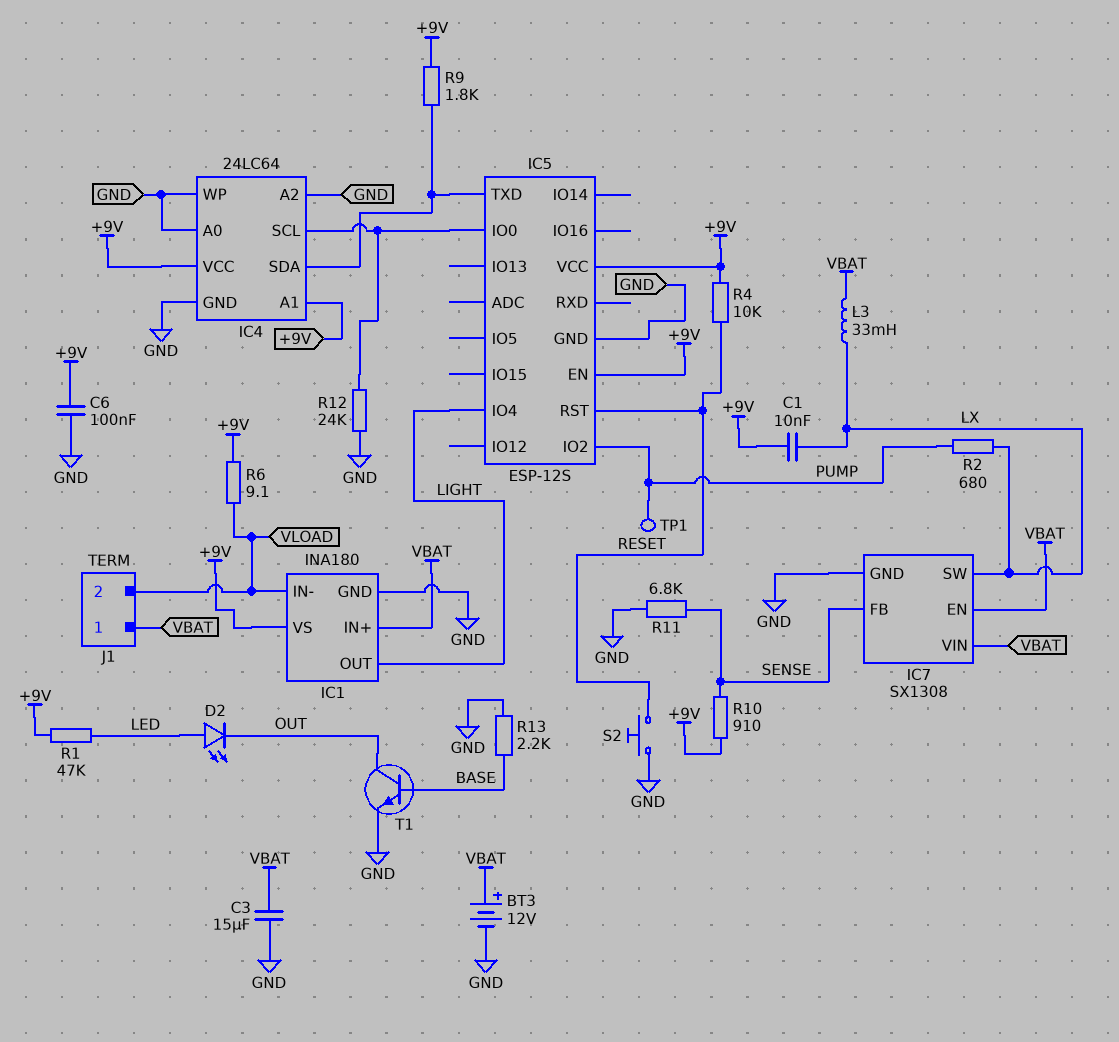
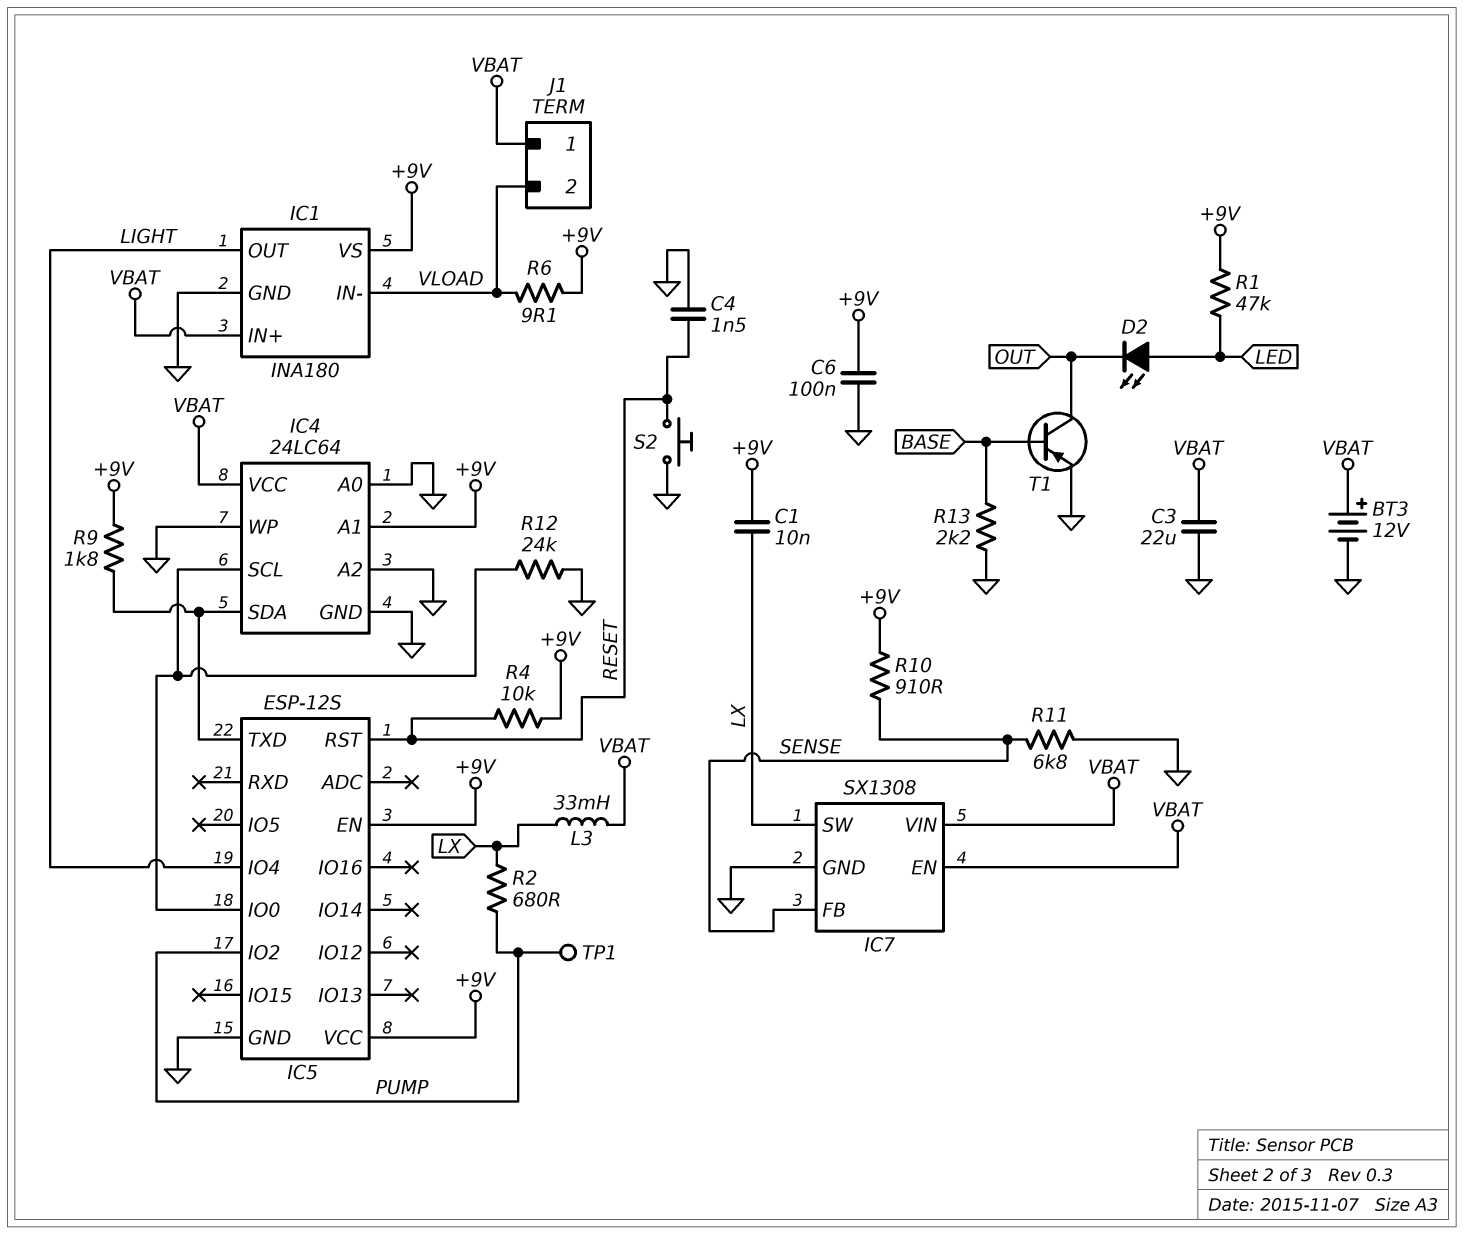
C3: 15uF (GND, VBAT) -> 22uF (GND, VBAT)
C4: none -> 1.5nF (GND, RESET)
IC4 pin VCC: +9V -> VBAT
T1: NPN (B BASE, C OUT, E GND) -> PNP (B BASE, C OUT, E GND)

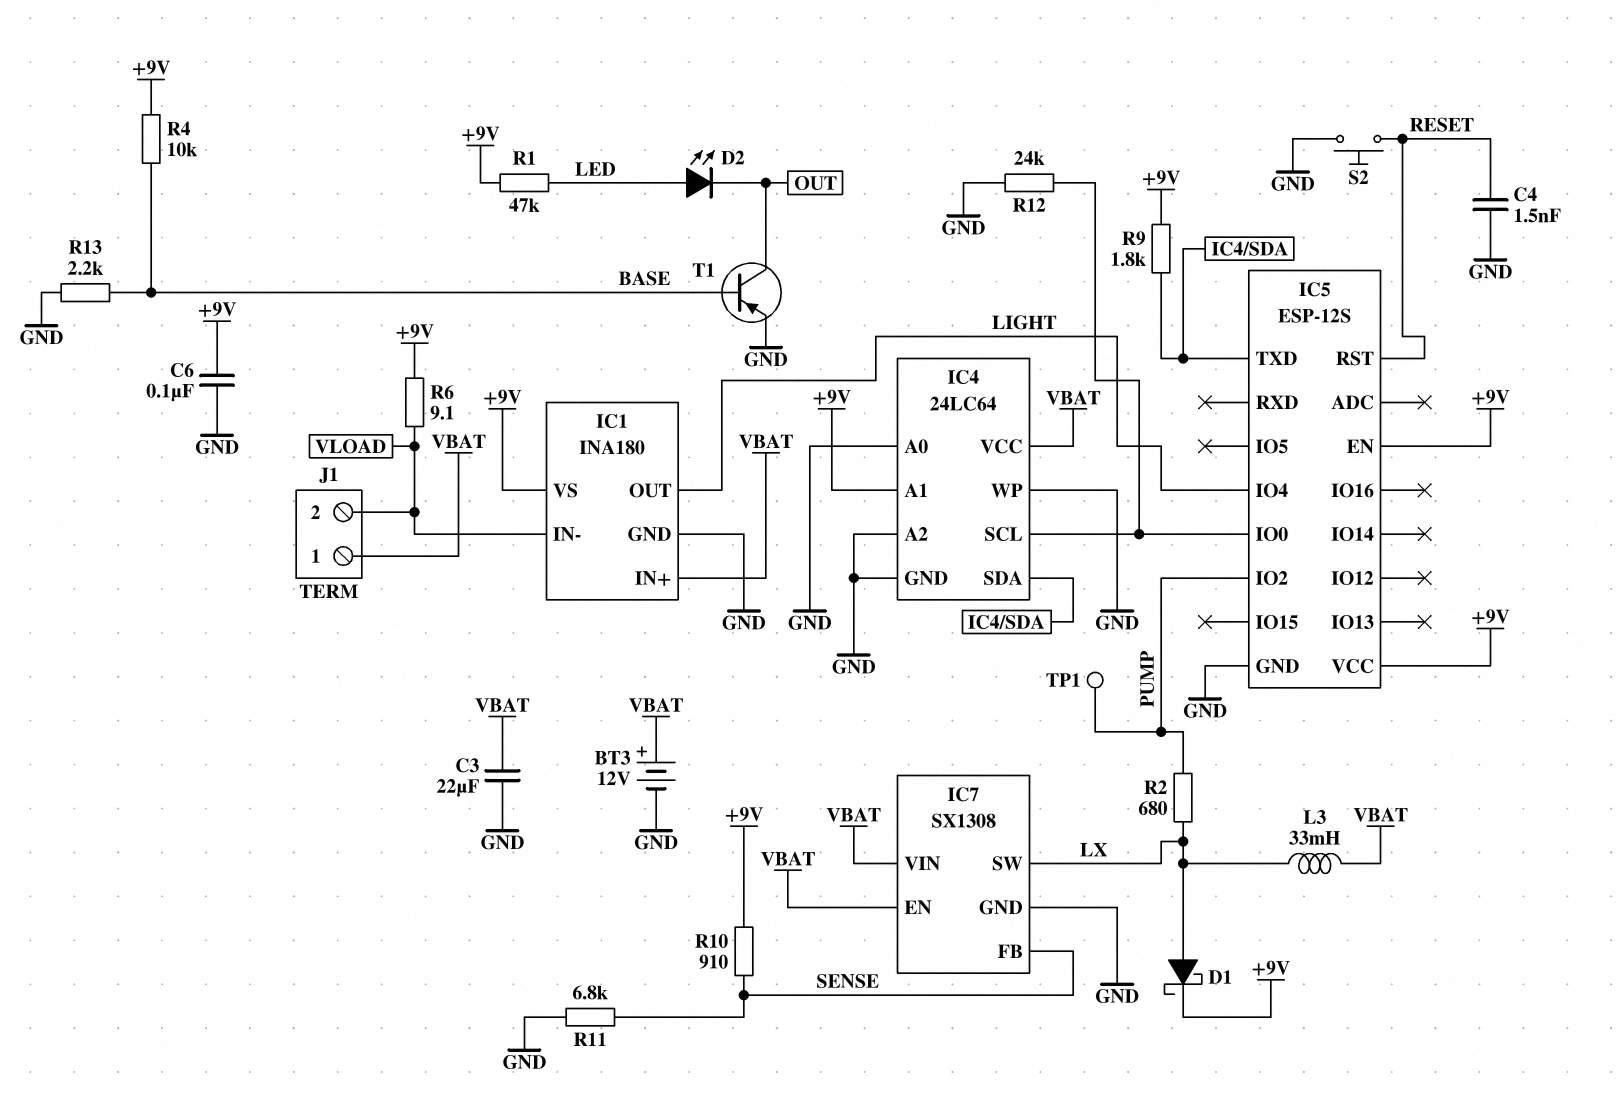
C1: 10nF (+9V, LX) -> none
D1: none -> schottky (A LX, K +9V)
R4: 10k (+9V, RESET) -> 10k (+9V, BASE)

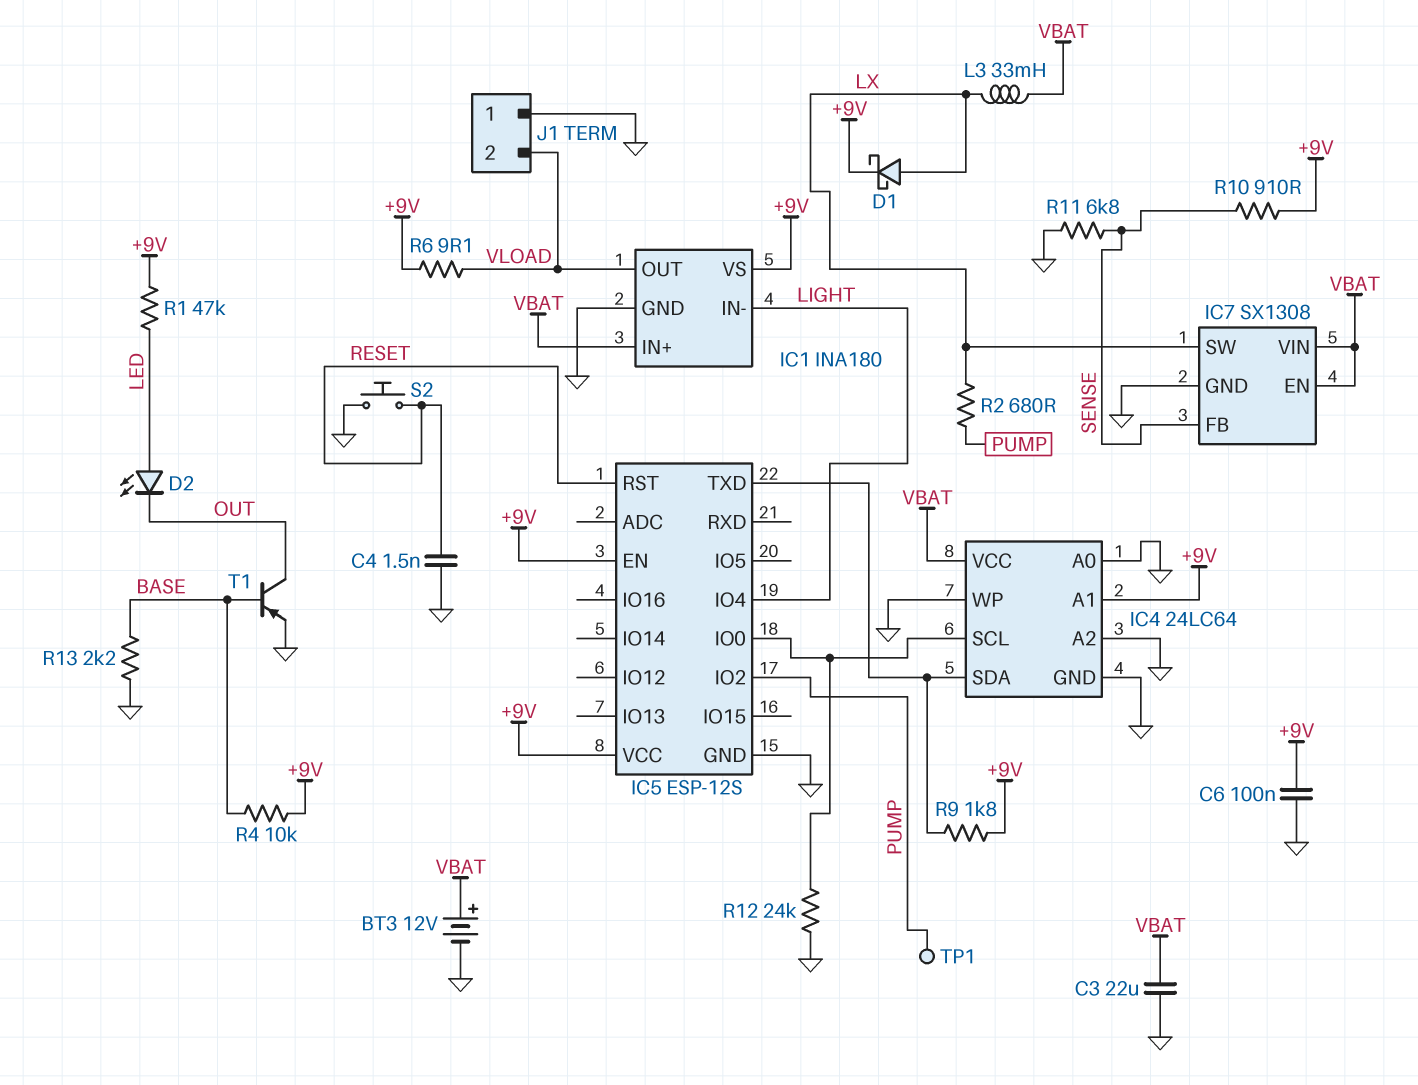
IC1 pin IN-: VLOAD -> LIGHT
IC1 pin OUT: LIGHT -> VLOAD
J1 pin 1: VBAT -> GND

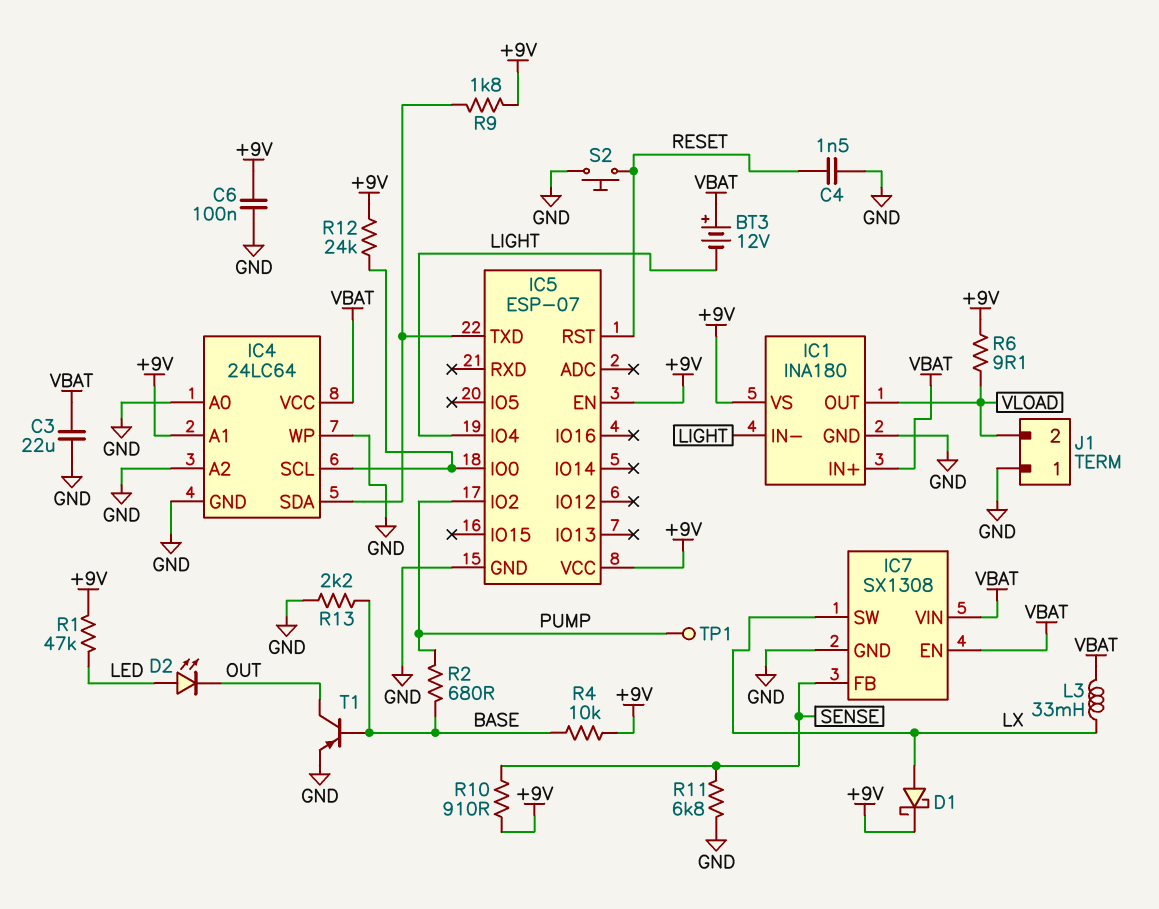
BT3: 12V (plus VBAT, minus GND) -> 12V (plus VBAT, minus LIGHT)
IC5: ESP-12S -> ESP-07
R2: 680 (LX, PUMP) -> 680 (BASE, PUMP)
R12: 24k (GND, IC4/SCL) -> 24k (+9V, IC4/SCL)

